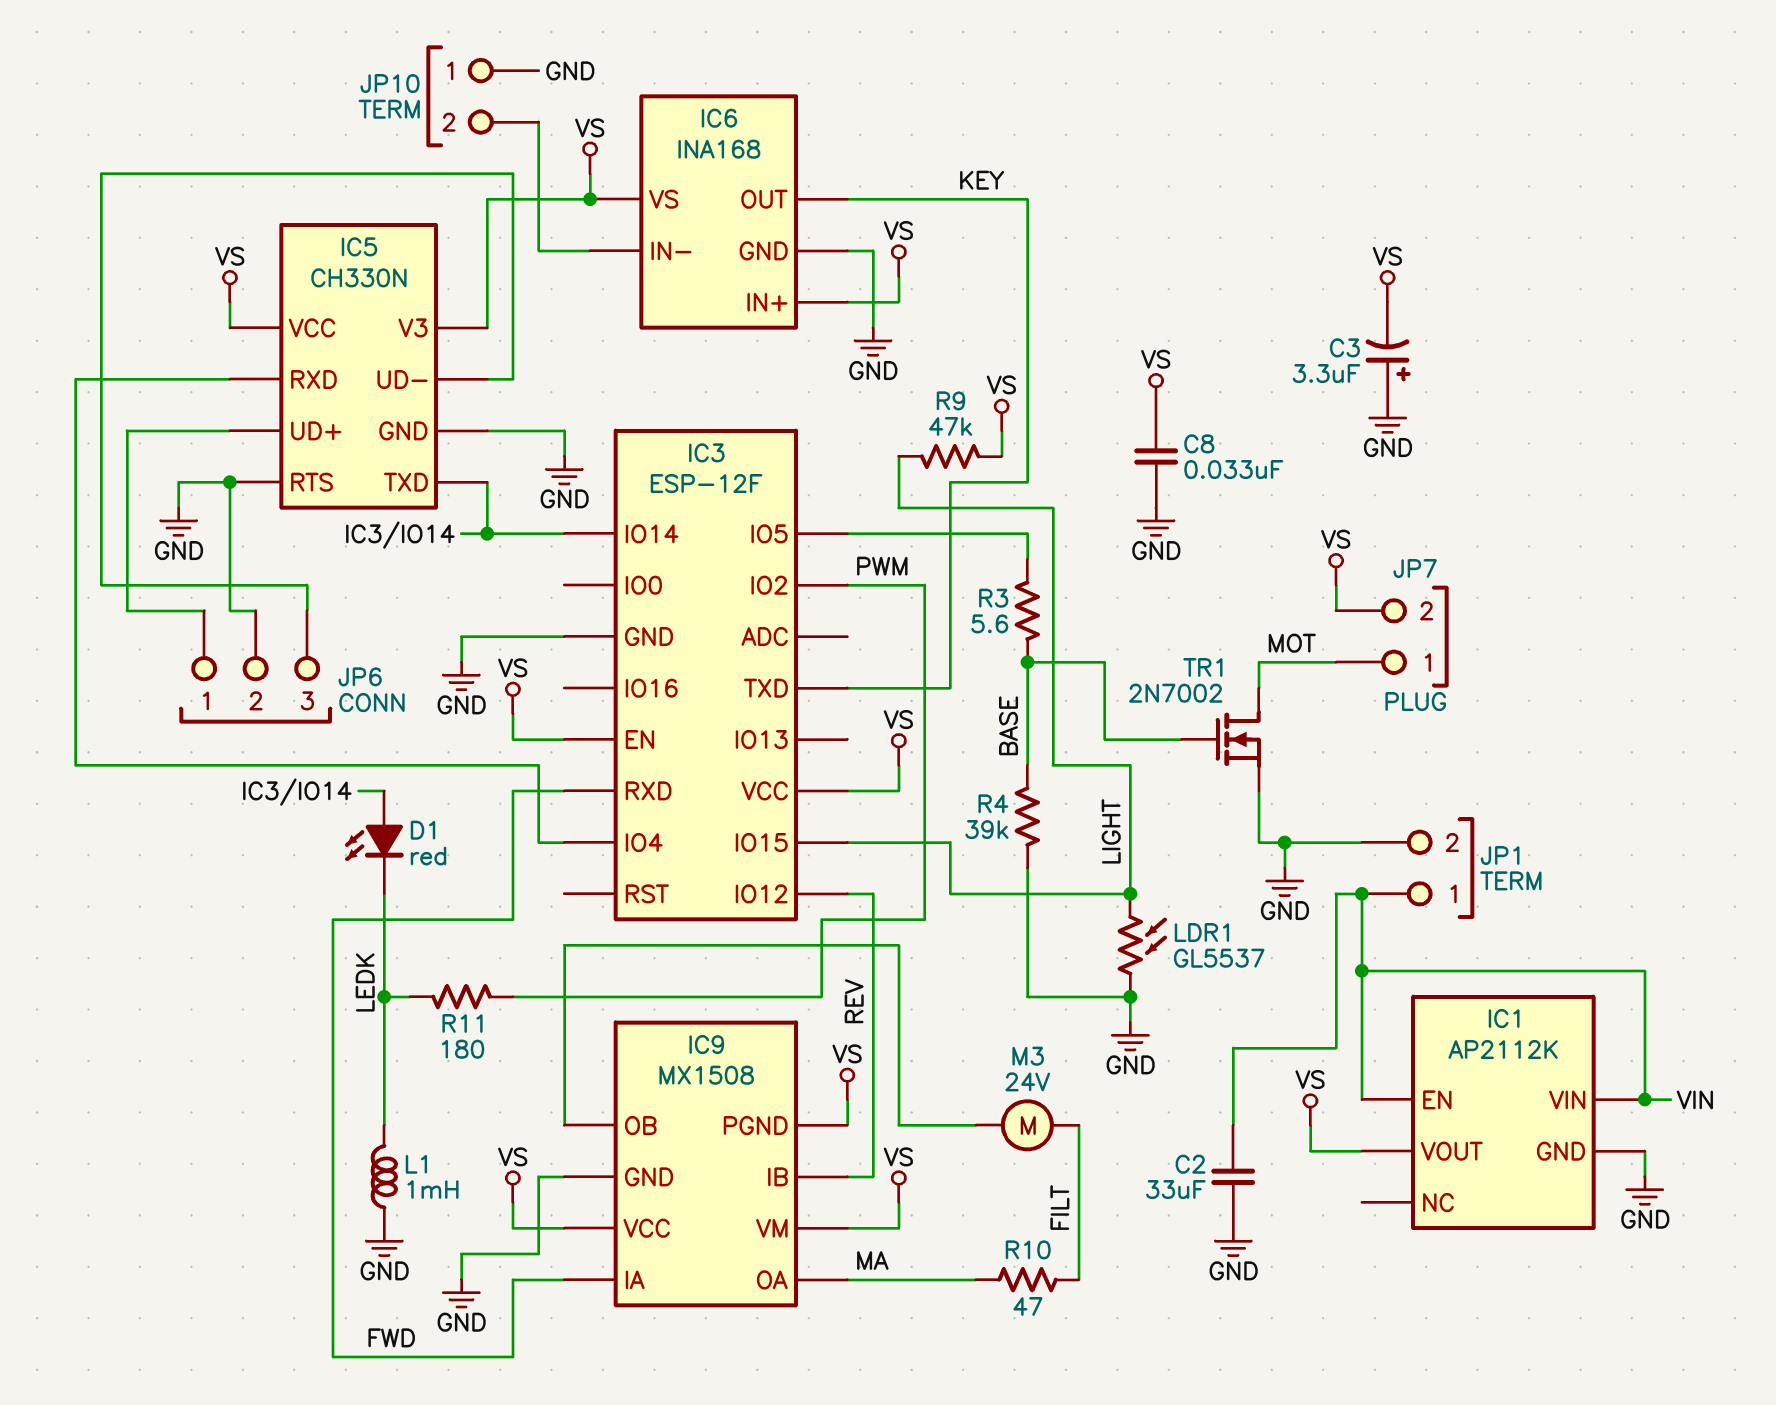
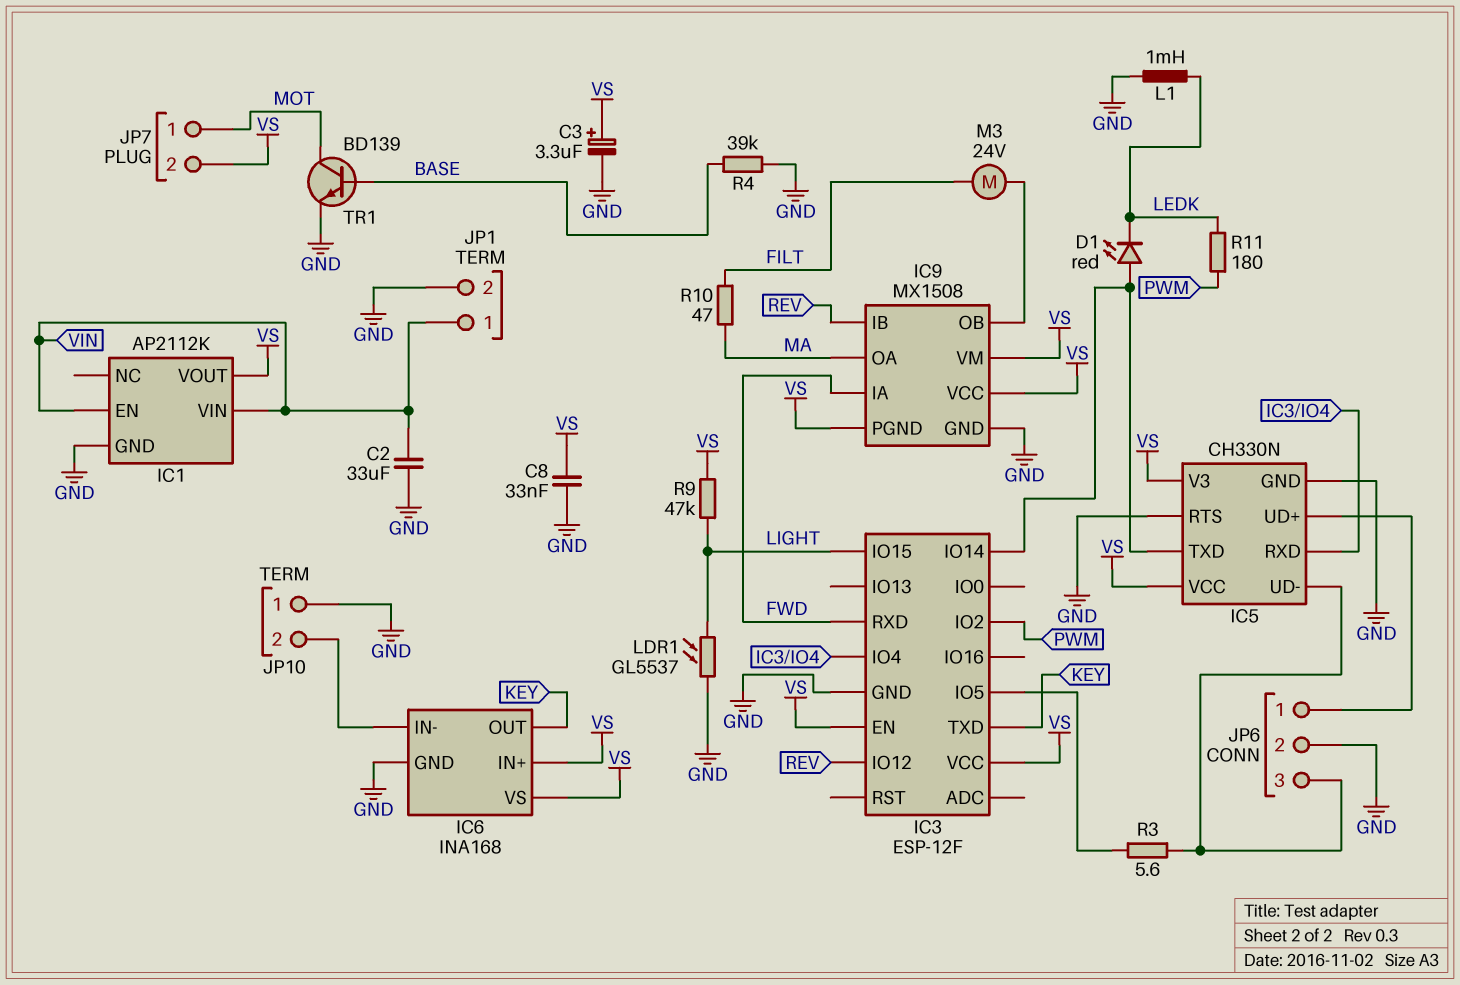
C3: 3.3uF (plus GND, minus VS) -> 3.3uF (plus VS, minus GND)
R3: 5.6 (BASE, IC3/IO5) -> 5.6 (IC3/IO5, IC5/UD-)
TR1: NMOS 2N7002 (G BASE, D MOT, S GND) -> NPN BD139 (B BASE, C MOT, E GND)

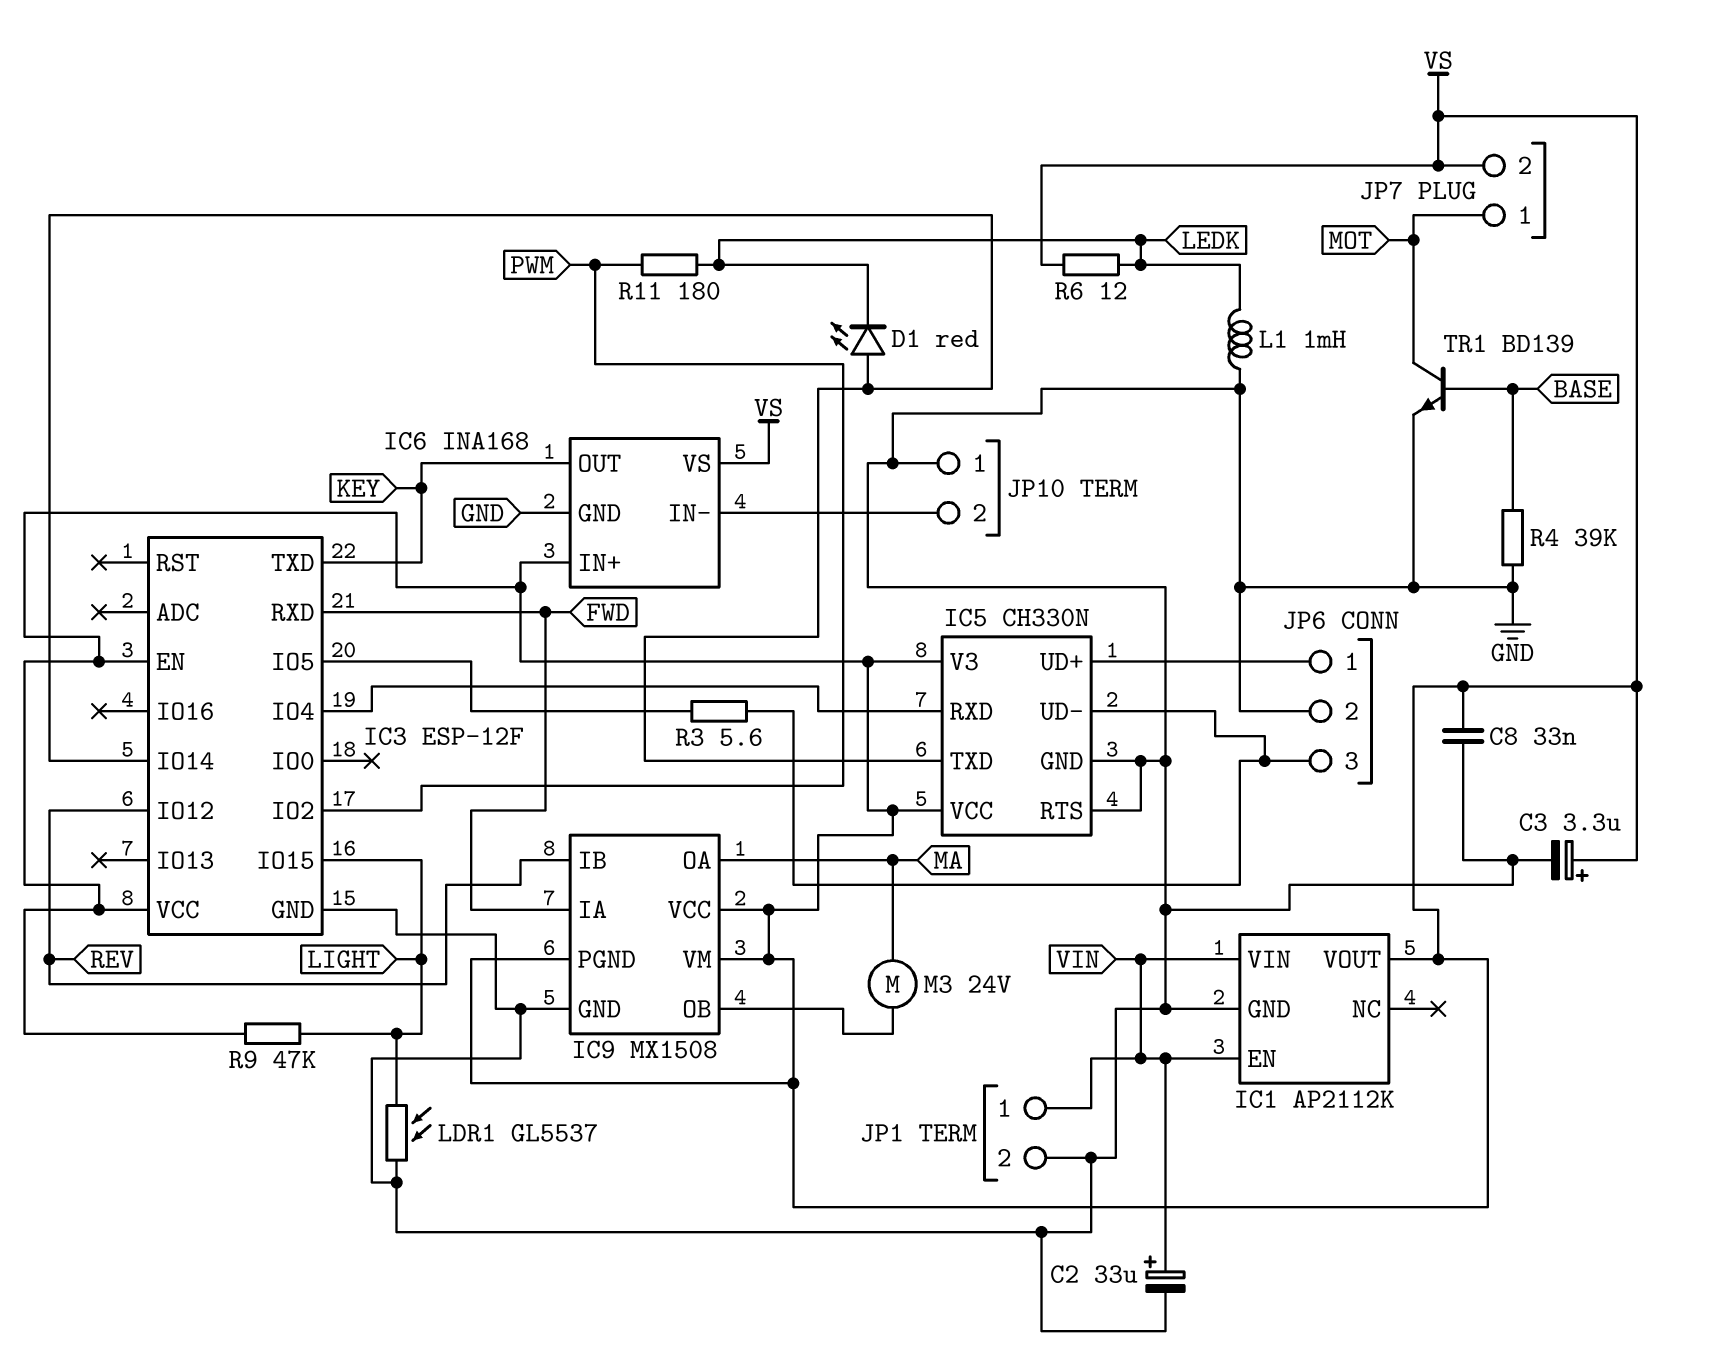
C2: 33uF (GND, VIN) -> 33uF (plus VIN, minus GND)
M3: motor 24V (FILT, IC9/OB) -> motor 24V (IC9/OB, MA)
R6: none -> 12 (LEDK, VS)
R10: 47 (FILT, MA) -> none

